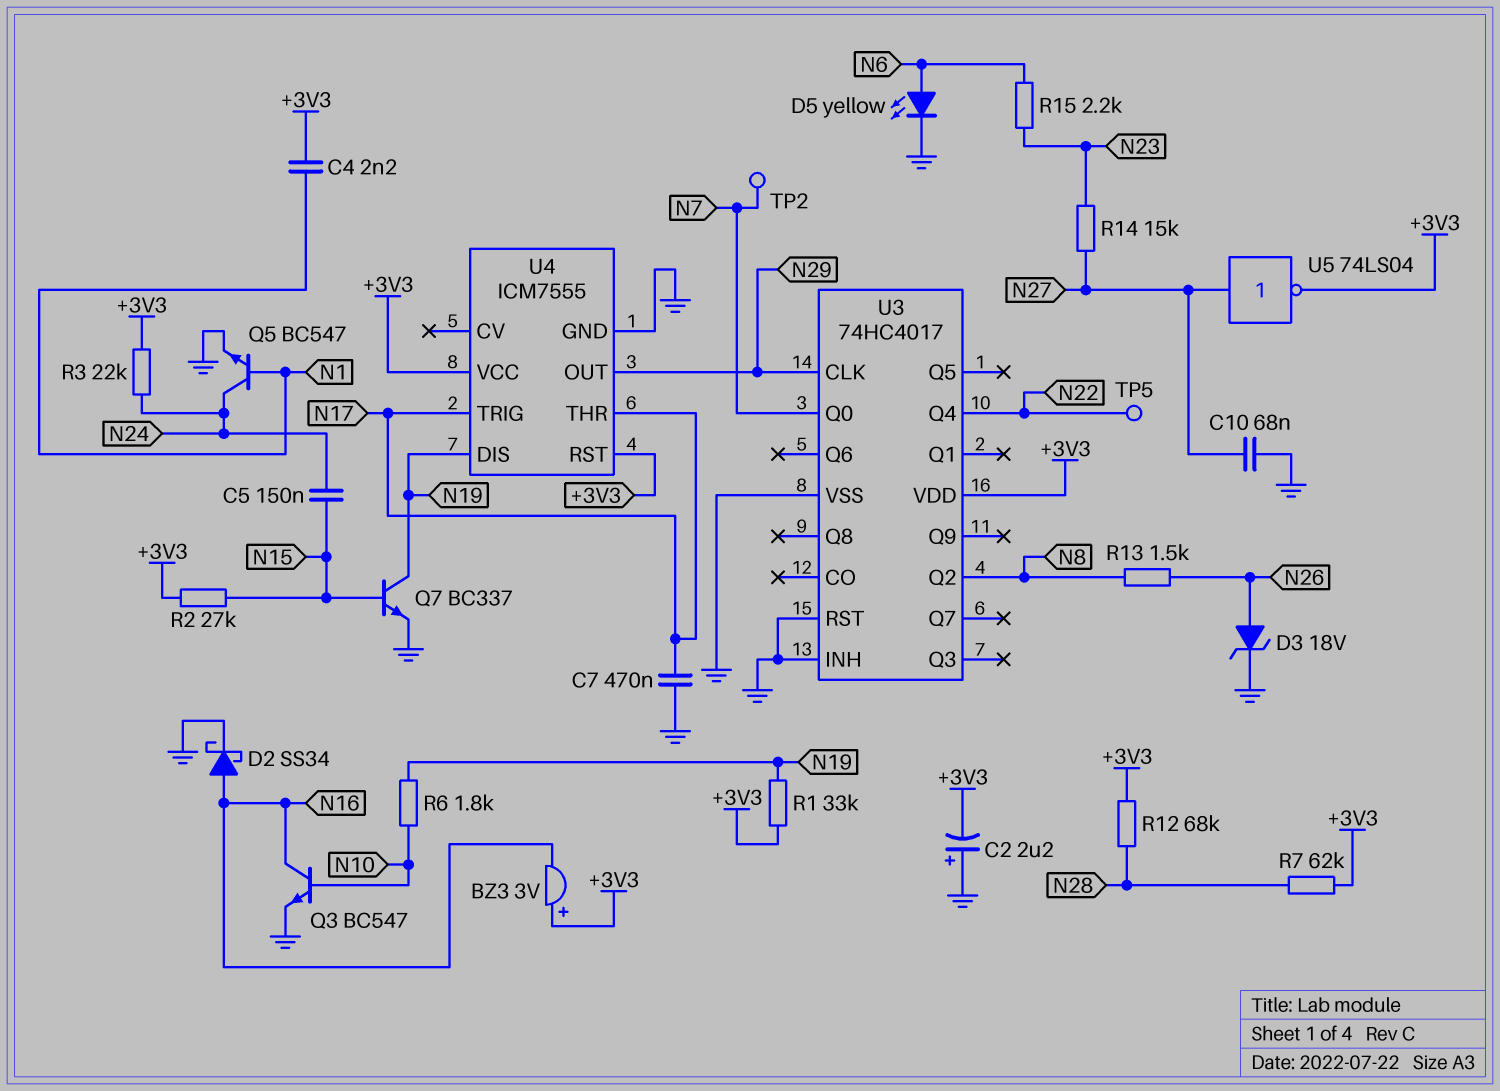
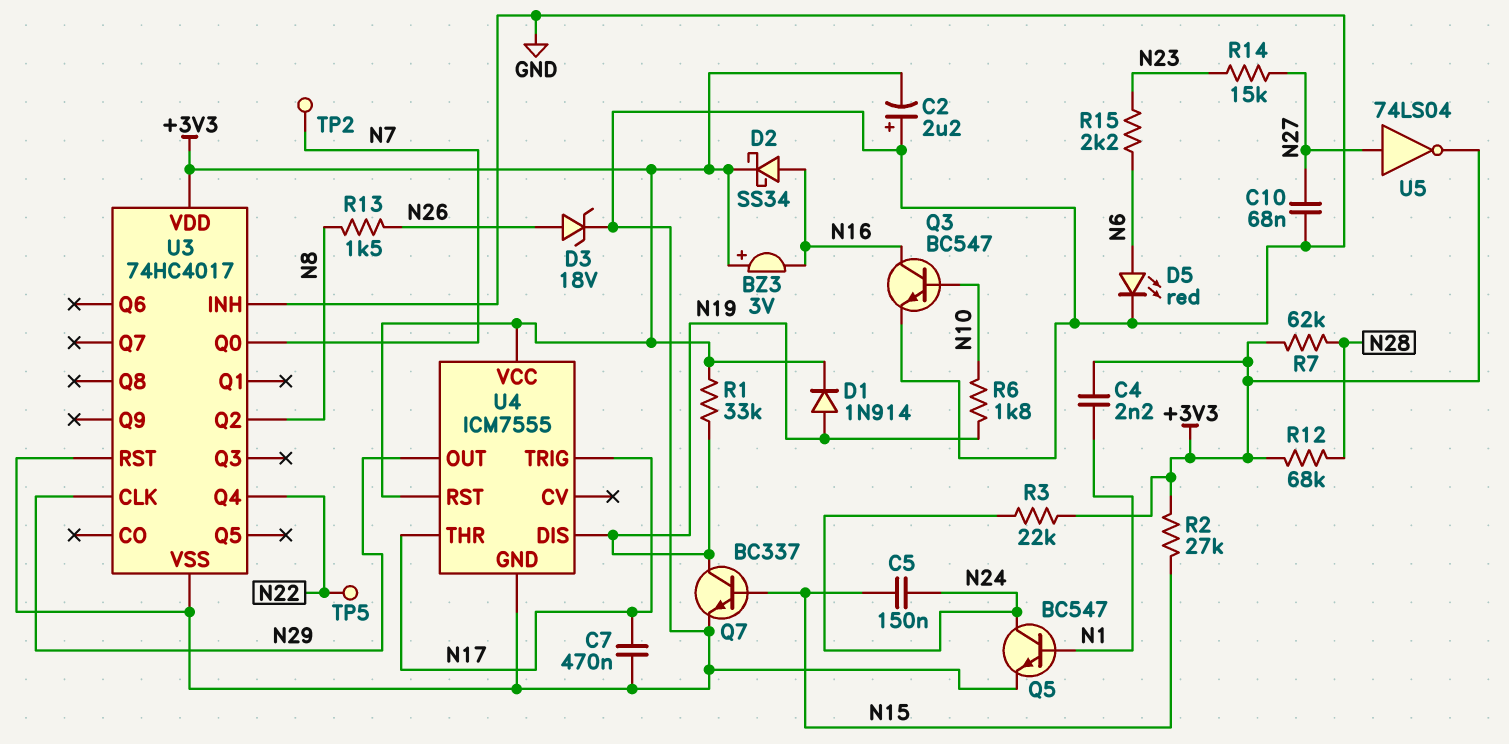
D1: none -> diode 1N914 (A N19, K +3V3)
D2: schottky SS34 (A N16, K GND) -> schottky SS34 (A N16, K +3V3)
D5: LED yellow (A N6, K GND) -> LED red (A N6, K GND)

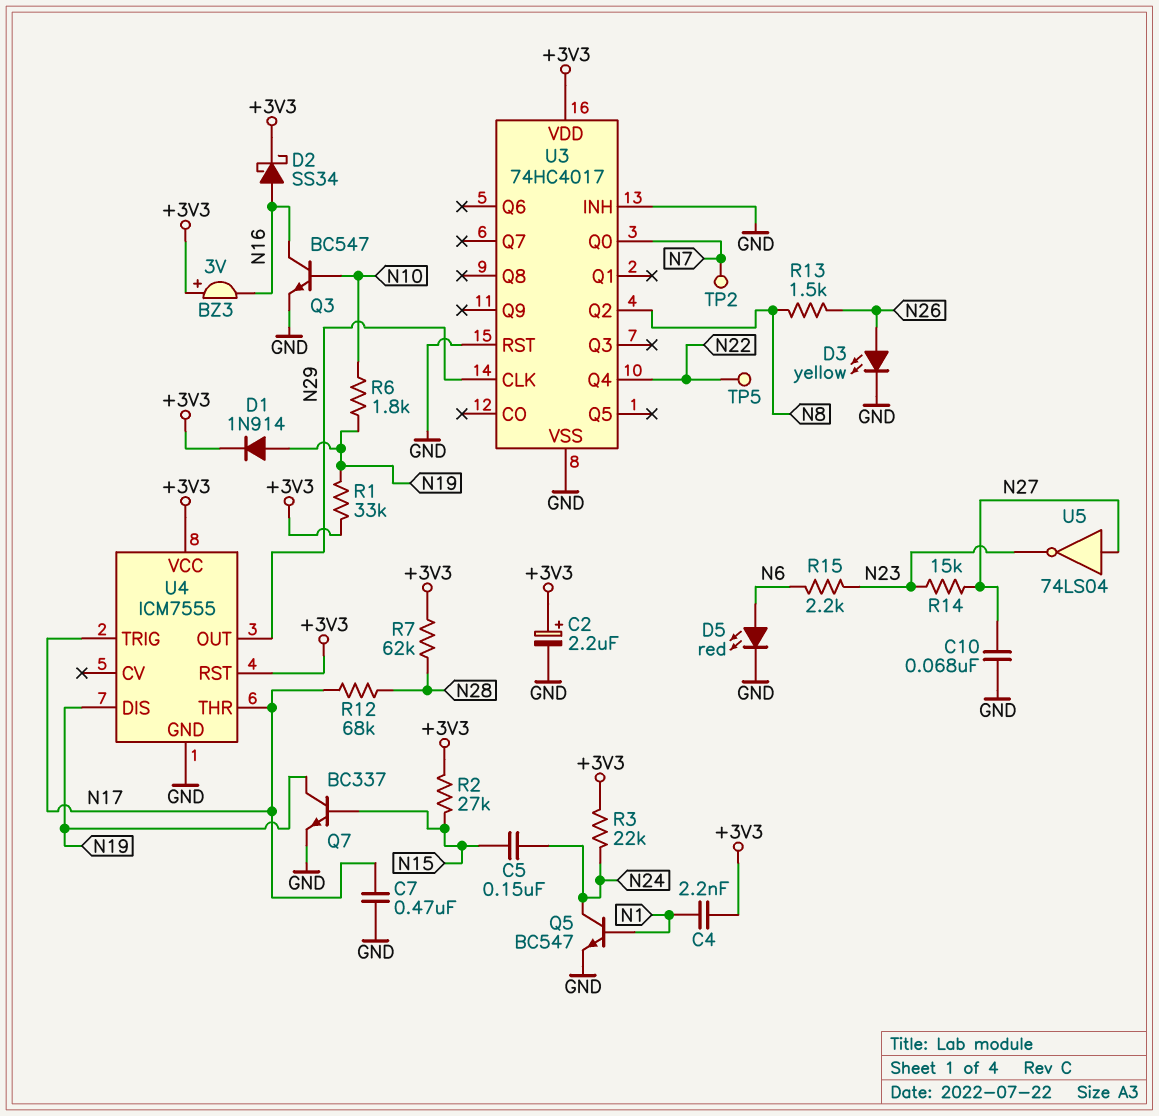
C2: 2.2uF (plus GND, minus +3V3) -> 2.2uF (plus +3V3, minus GND)
D3: zener 18V (A N26, K GND) -> LED yellow (A N26, K GND)
R12: 68k (+3V3, N28) -> 68k (N17, N28)
U5: NOT 74LS04 (in N27, out +3V3) -> NOT 74LS04 (in N27, out N23)

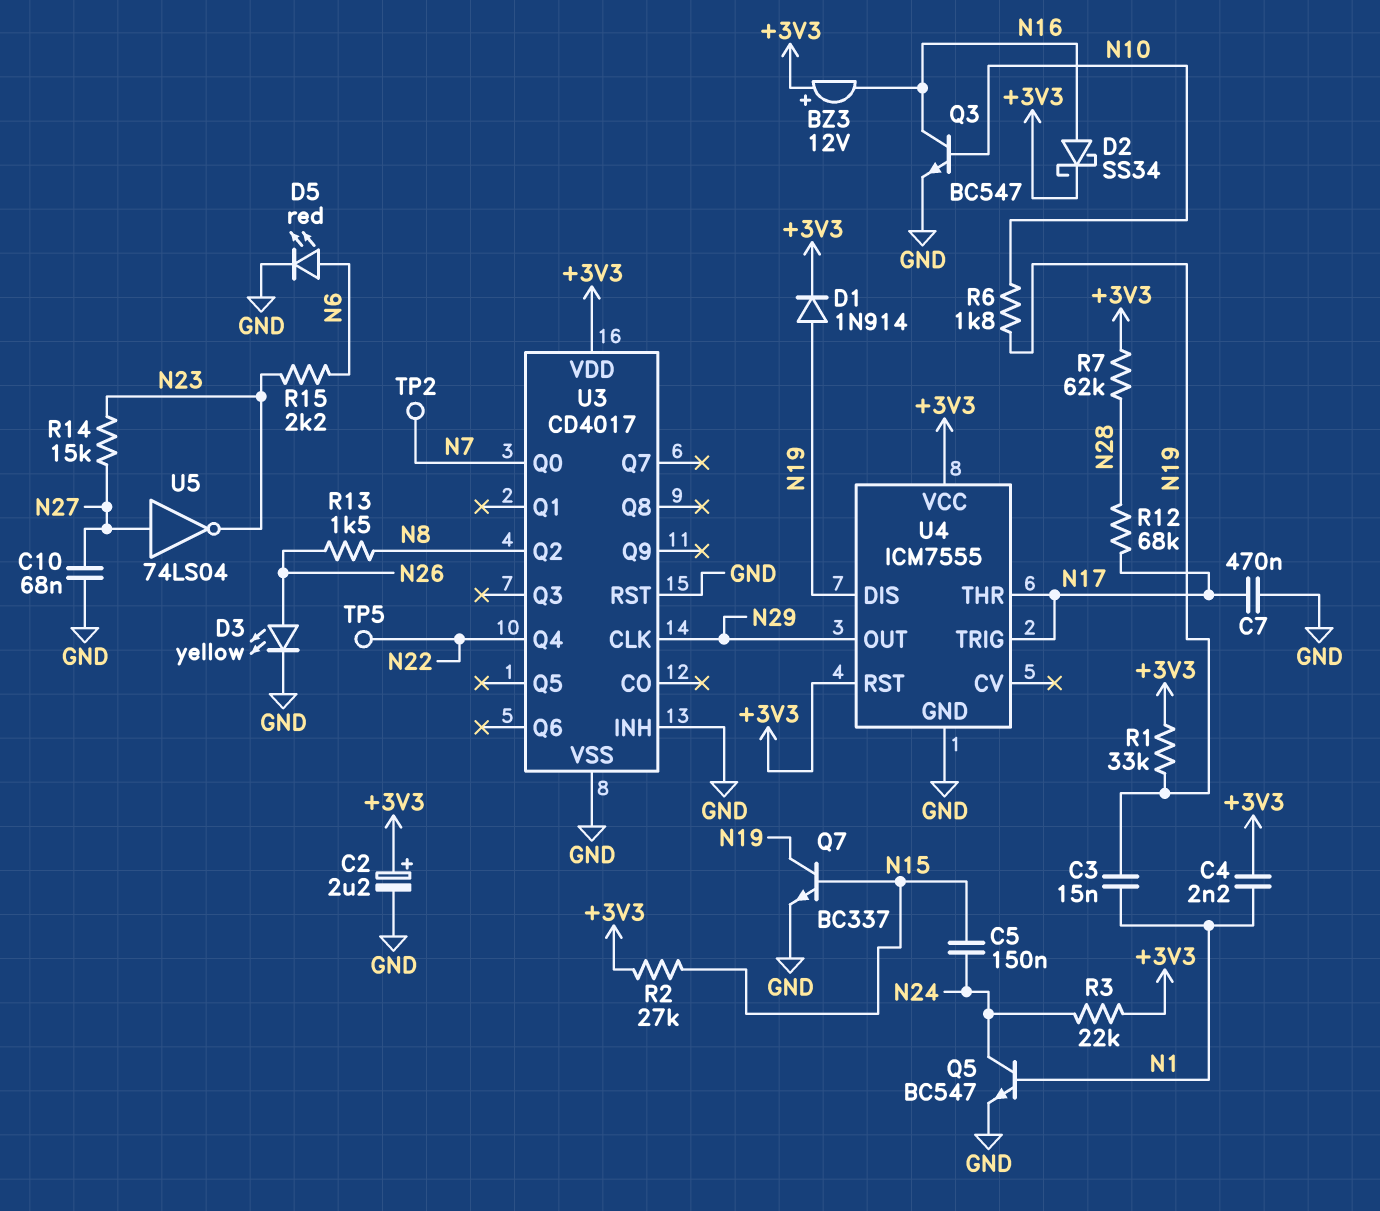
BZ3: buzzer 3V (plus +3V3, minus N16) -> buzzer 12V (plus +3V3, minus N16)
C3: none -> 15nF (N1, N19)
U3: 74HC4017 -> CD4017

